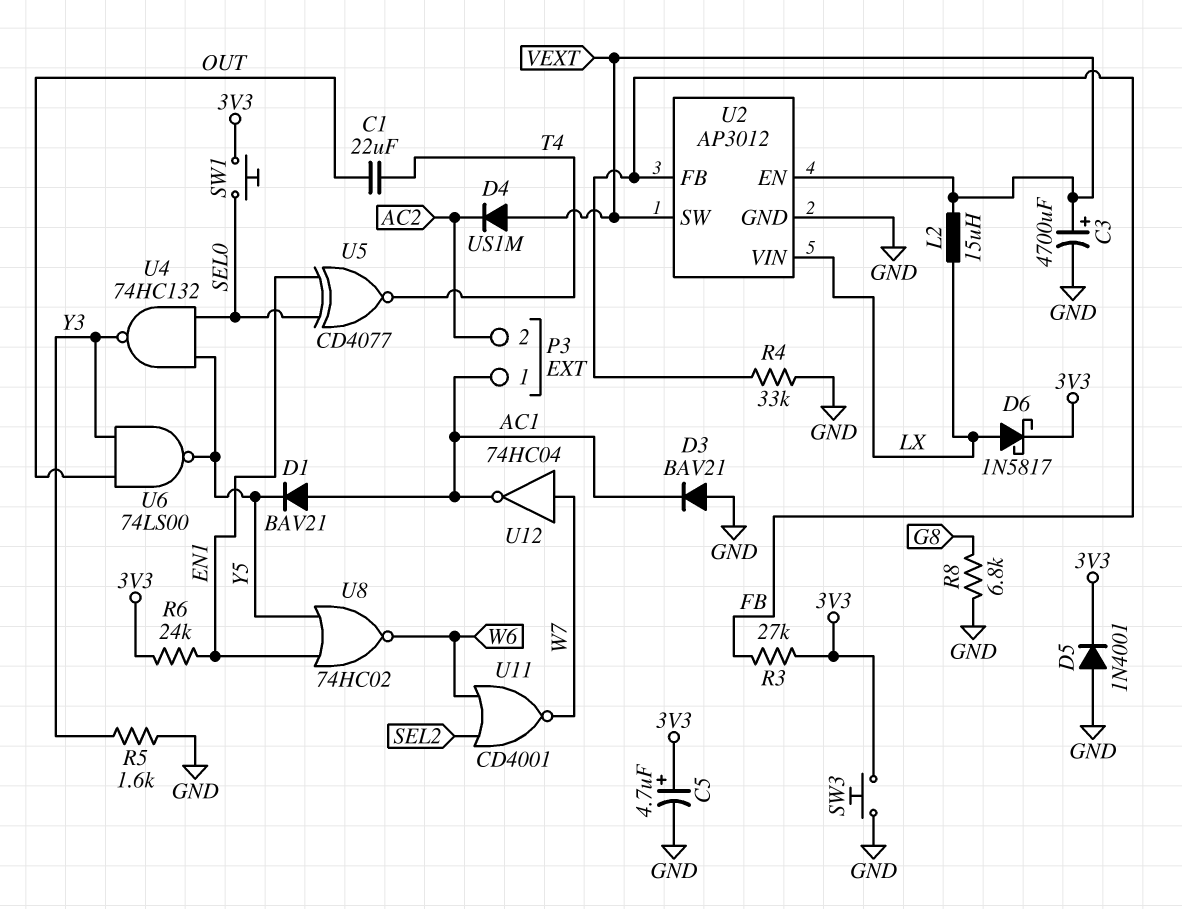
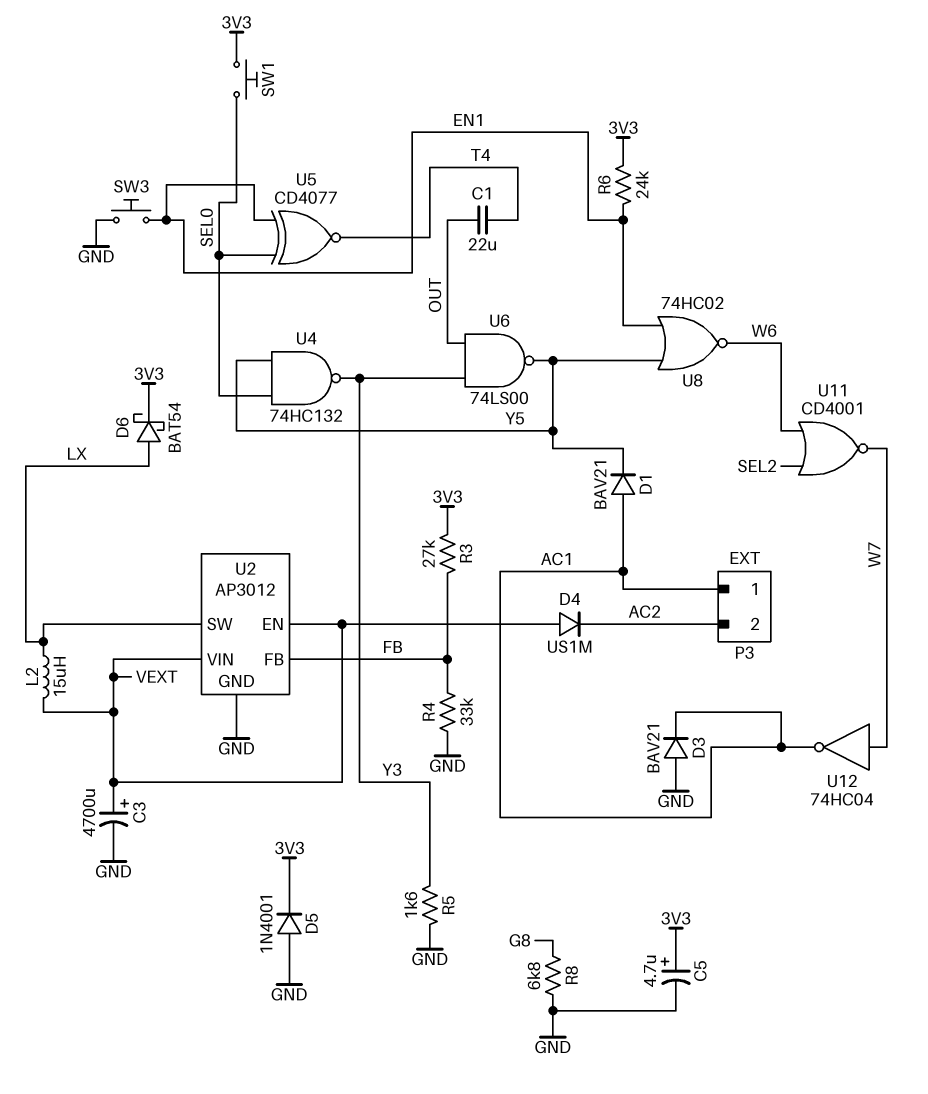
D6: schottky 1N5817 (A LX, K 3V3) -> schottky BAT54 (A LX, K 3V3)
SW3: button (3V3, GND) -> button (EN1, GND)
U2 pin SW: VEXT -> LX
U2 pin VIN: LX -> VEXT

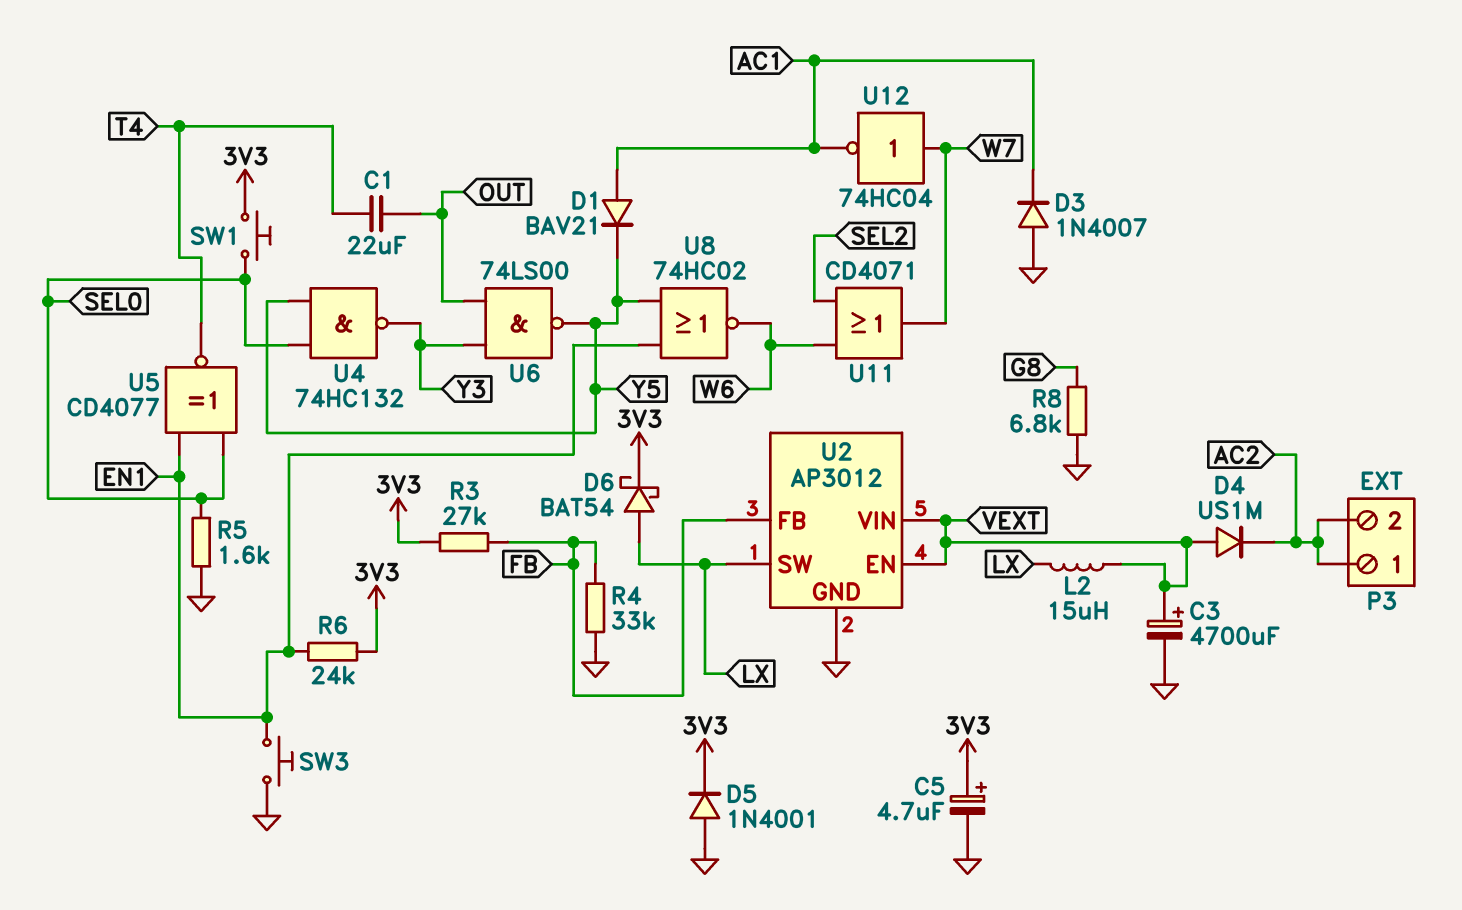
D3: diode BAV21 (A GND, K AC1) -> diode 1N4007 (A GND, K AC1)
P3 pin 1: AC1 -> AC2
R5: 1.6k (GND, Y3) -> 1.6k (GND, SEL0)
U11: NOR CD4001 (in SEL2, in W6, out W7) -> OR CD4071 (in SEL2, in W6, out W7)

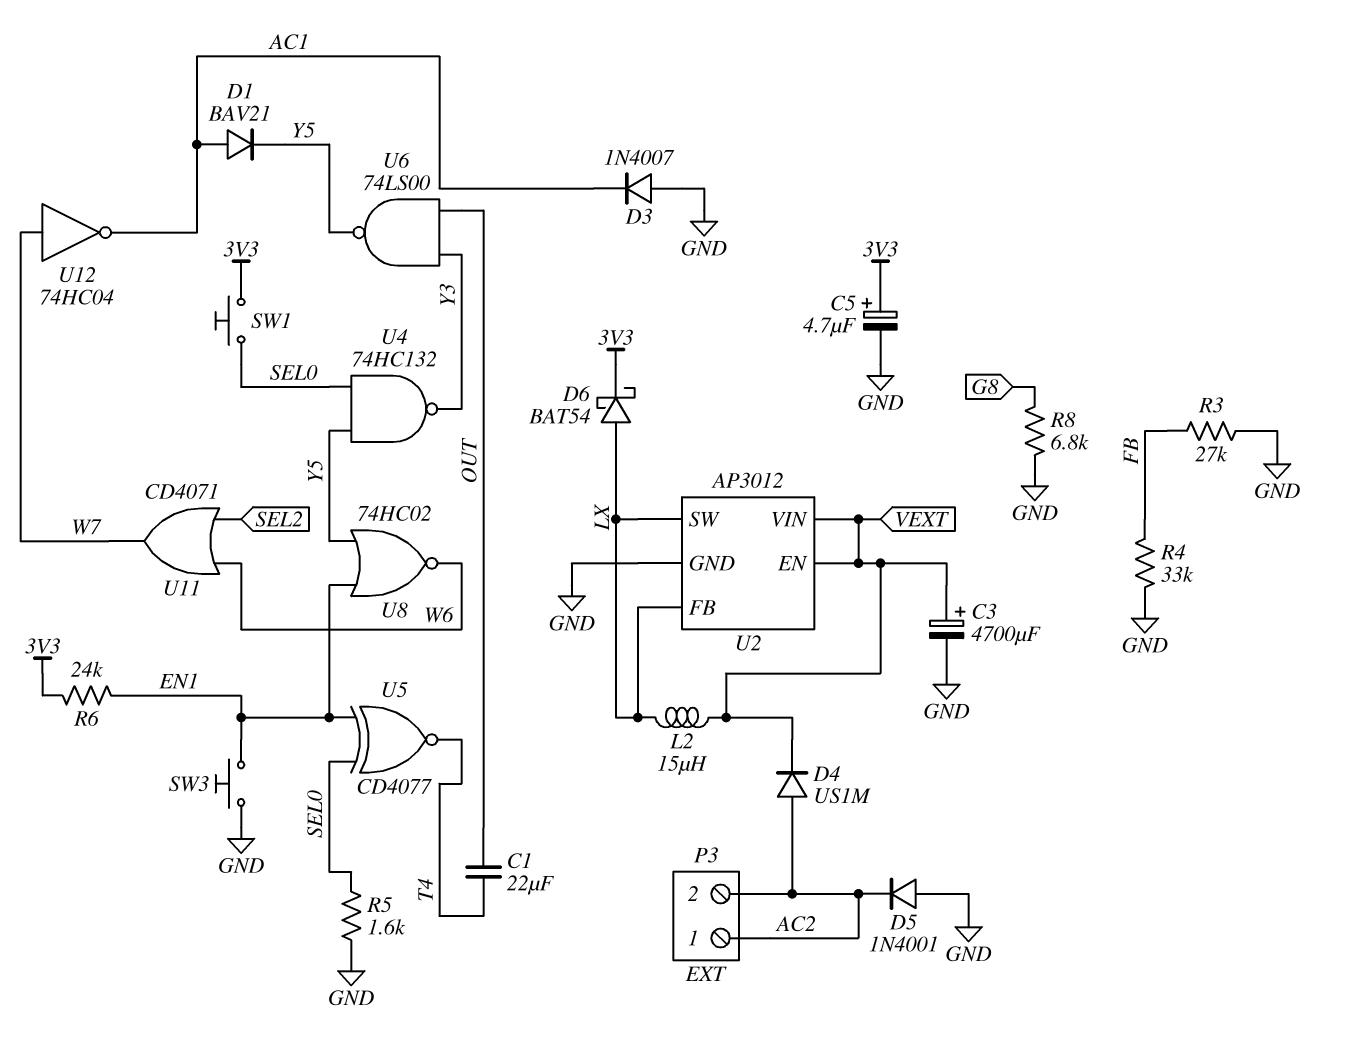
D4: diode US1M (A VEXT, K AC2) -> diode US1M (A AC2, K VEXT)
D5: diode 1N4001 (A GND, K 3V3) -> diode 1N4001 (A GND, K AC2)
R3: 27k (3V3, FB) -> 27k (FB, GND)
U2 pin FB: FB -> LX

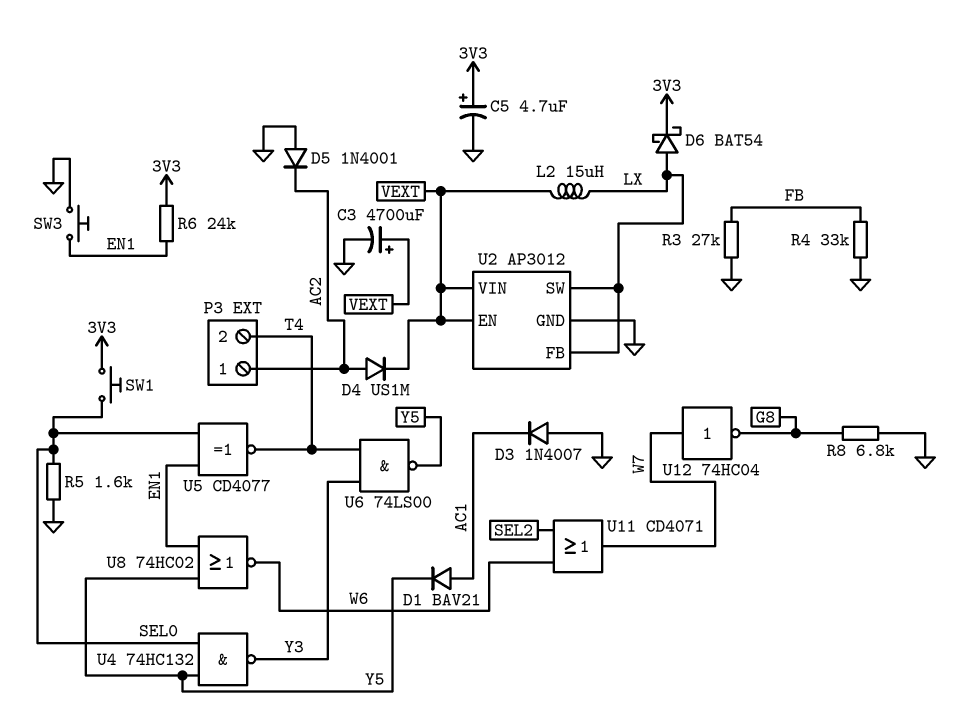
C1: 22uF (OUT, T4) -> none
P3 pin 2: AC2 -> T4
U6: NAND 74LS00 (in OUT, in Y3, out Y5) -> NAND 74LS00 (in T4, in Y3, out Y5)
U12: NOT 74HC04 (in W7, out AC1) -> NOT 74HC04 (in W7, out G8)

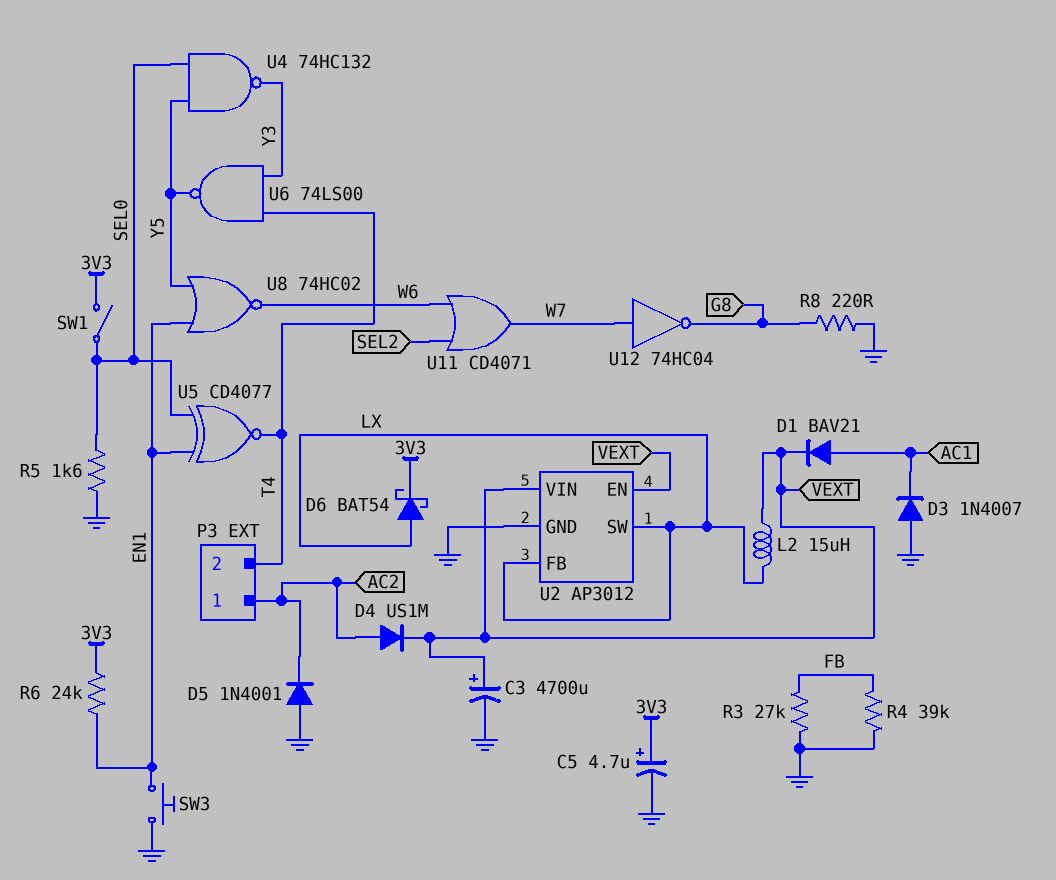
D1: diode BAV21 (A AC1, K Y5) -> diode BAV21 (A AC1, K VEXT)
R4: 33k (FB, GND) -> 39k (FB, GND)
R8: 6.8k (G8, GND) -> 220 (G8, GND)
SW1: button (3V3, SEL0) -> switch (3V3, SEL0)

